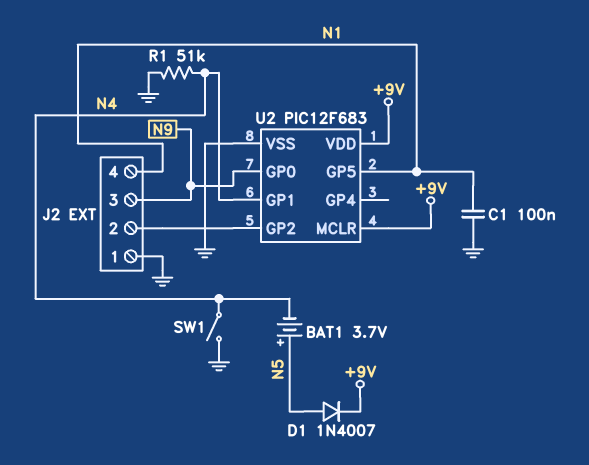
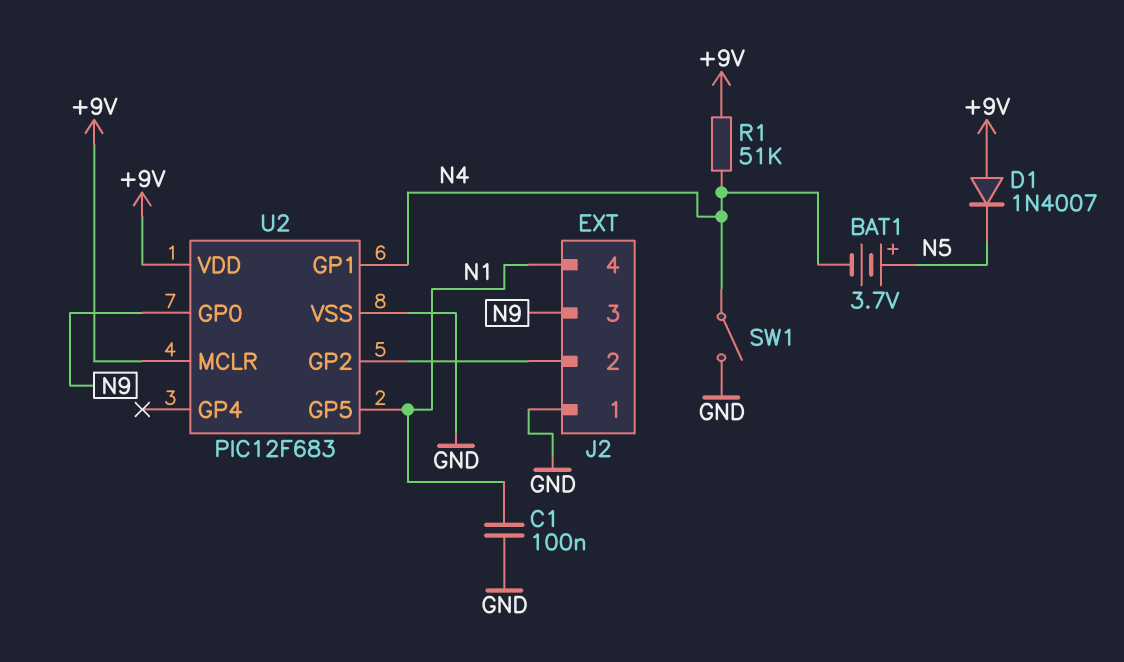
D1: diode 1N4007 (A N5, K +9V) -> diode 1N4007 (A +9V, K N5)
R1: 51k (GND, N4) -> 51k (+9V, N4)

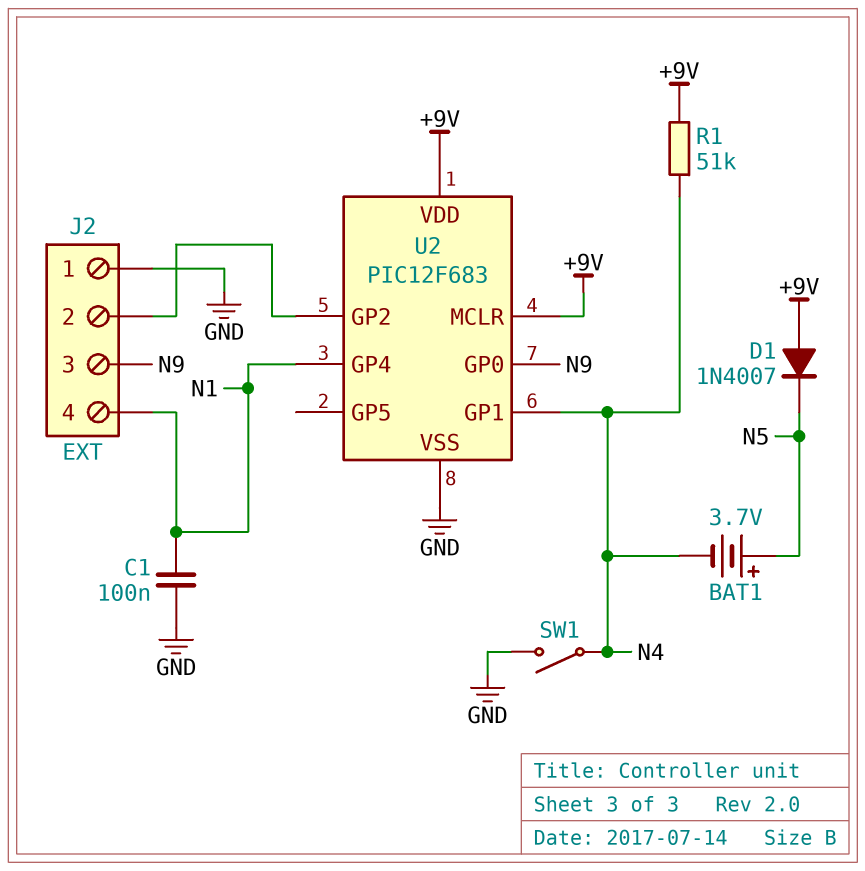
U2 pin GP4: none -> N1
U2 pin GP5: N1 -> none

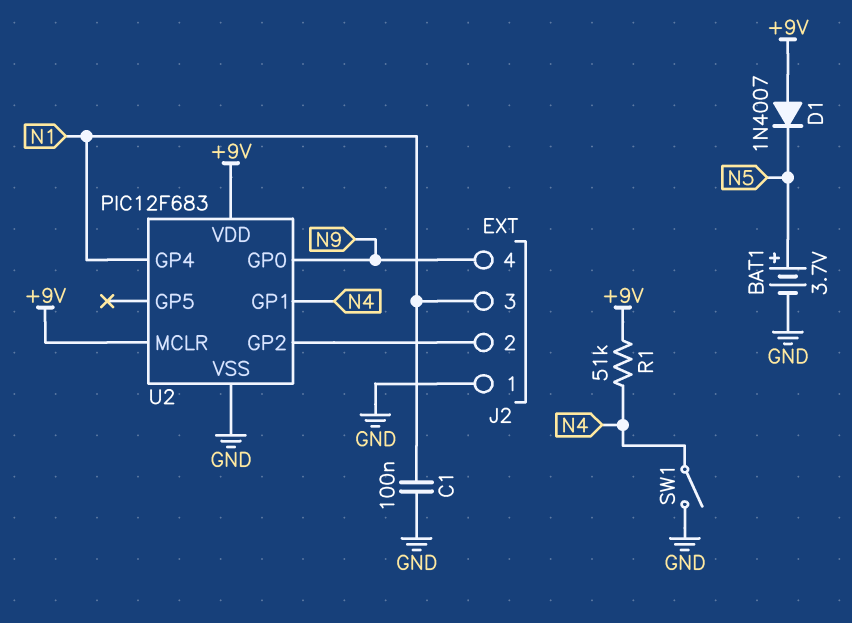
BAT1: 3.7V (plus N5, minus N4) -> 3.7V (plus N5, minus GND)
J2 pin 3: N9 -> N1
J2 pin 4: N1 -> N9

